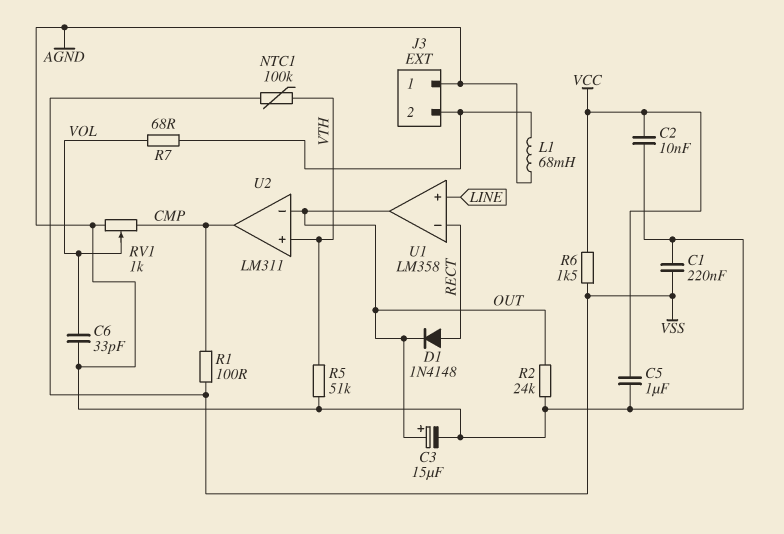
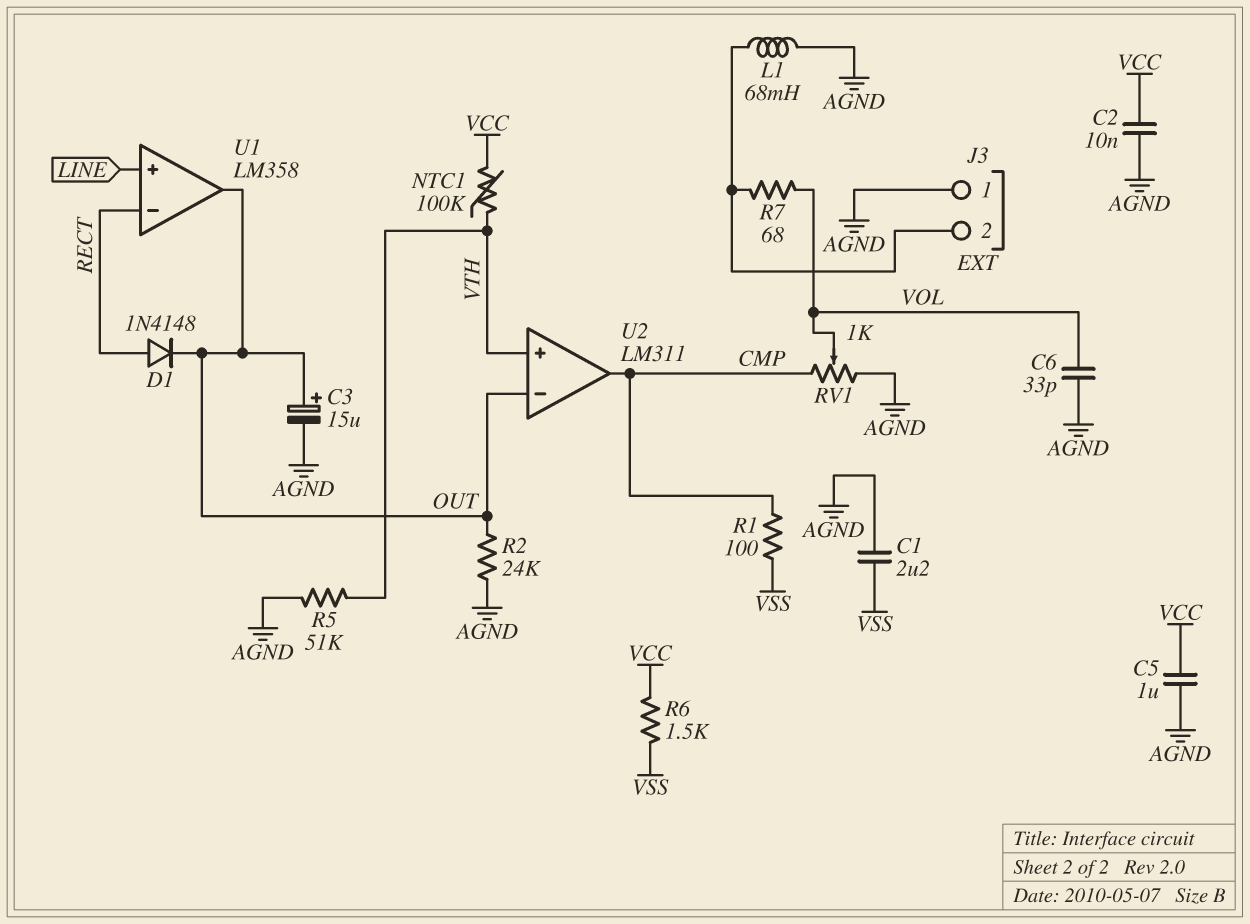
C1: 220nF (AGND, VSS) -> 2.2uF (AGND, VSS)
NTC1: 100k (VSS, VTH) -> 100k (VCC, VTH)

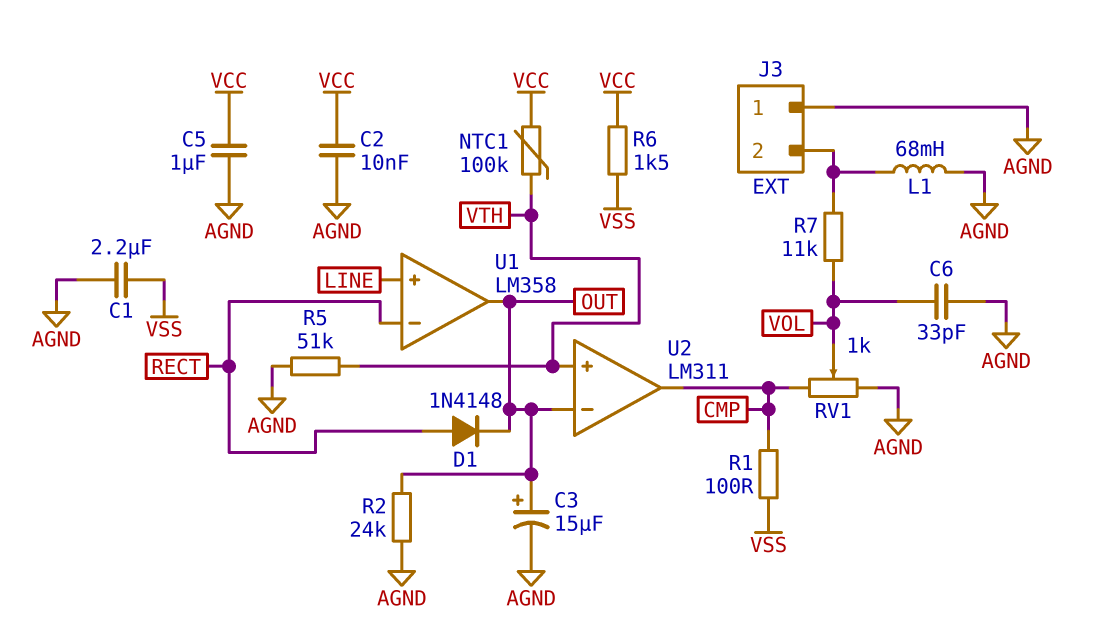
R7: 68 (J3/2, VOL) -> 11k (J3/2, VOL)

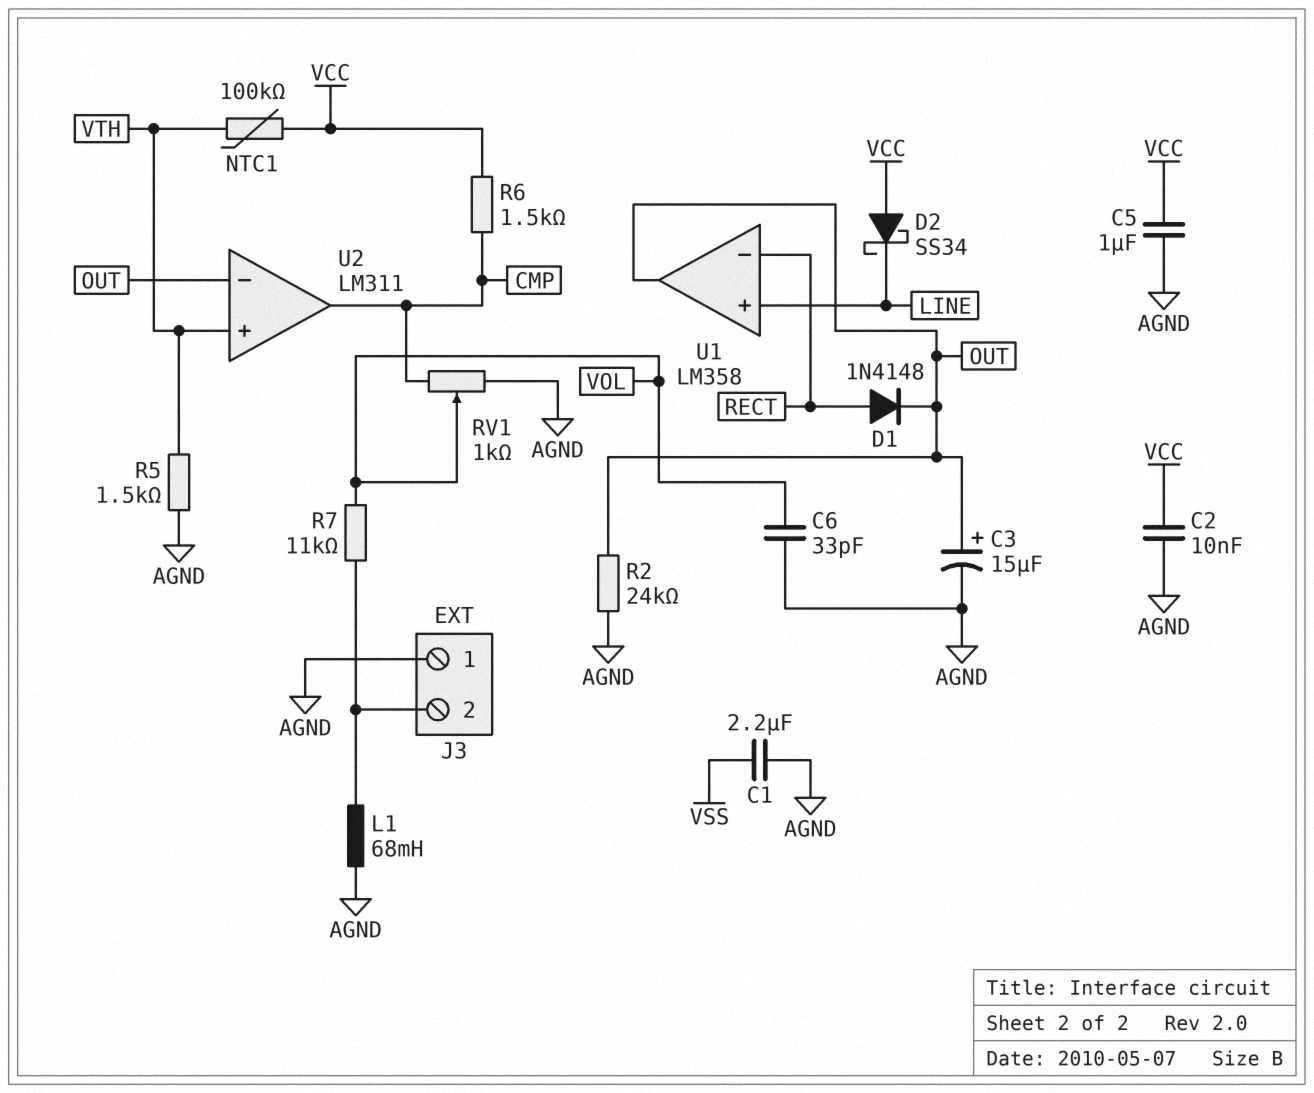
D2: none -> schottky SS34 (A VCC, K LINE)
R1: 100 (CMP, VSS) -> none
R5: 51k (AGND, VTH) -> 1.5k (AGND, VTH)
R6: 1.5k (VCC, VSS) -> 1.5k (CMP, VCC)

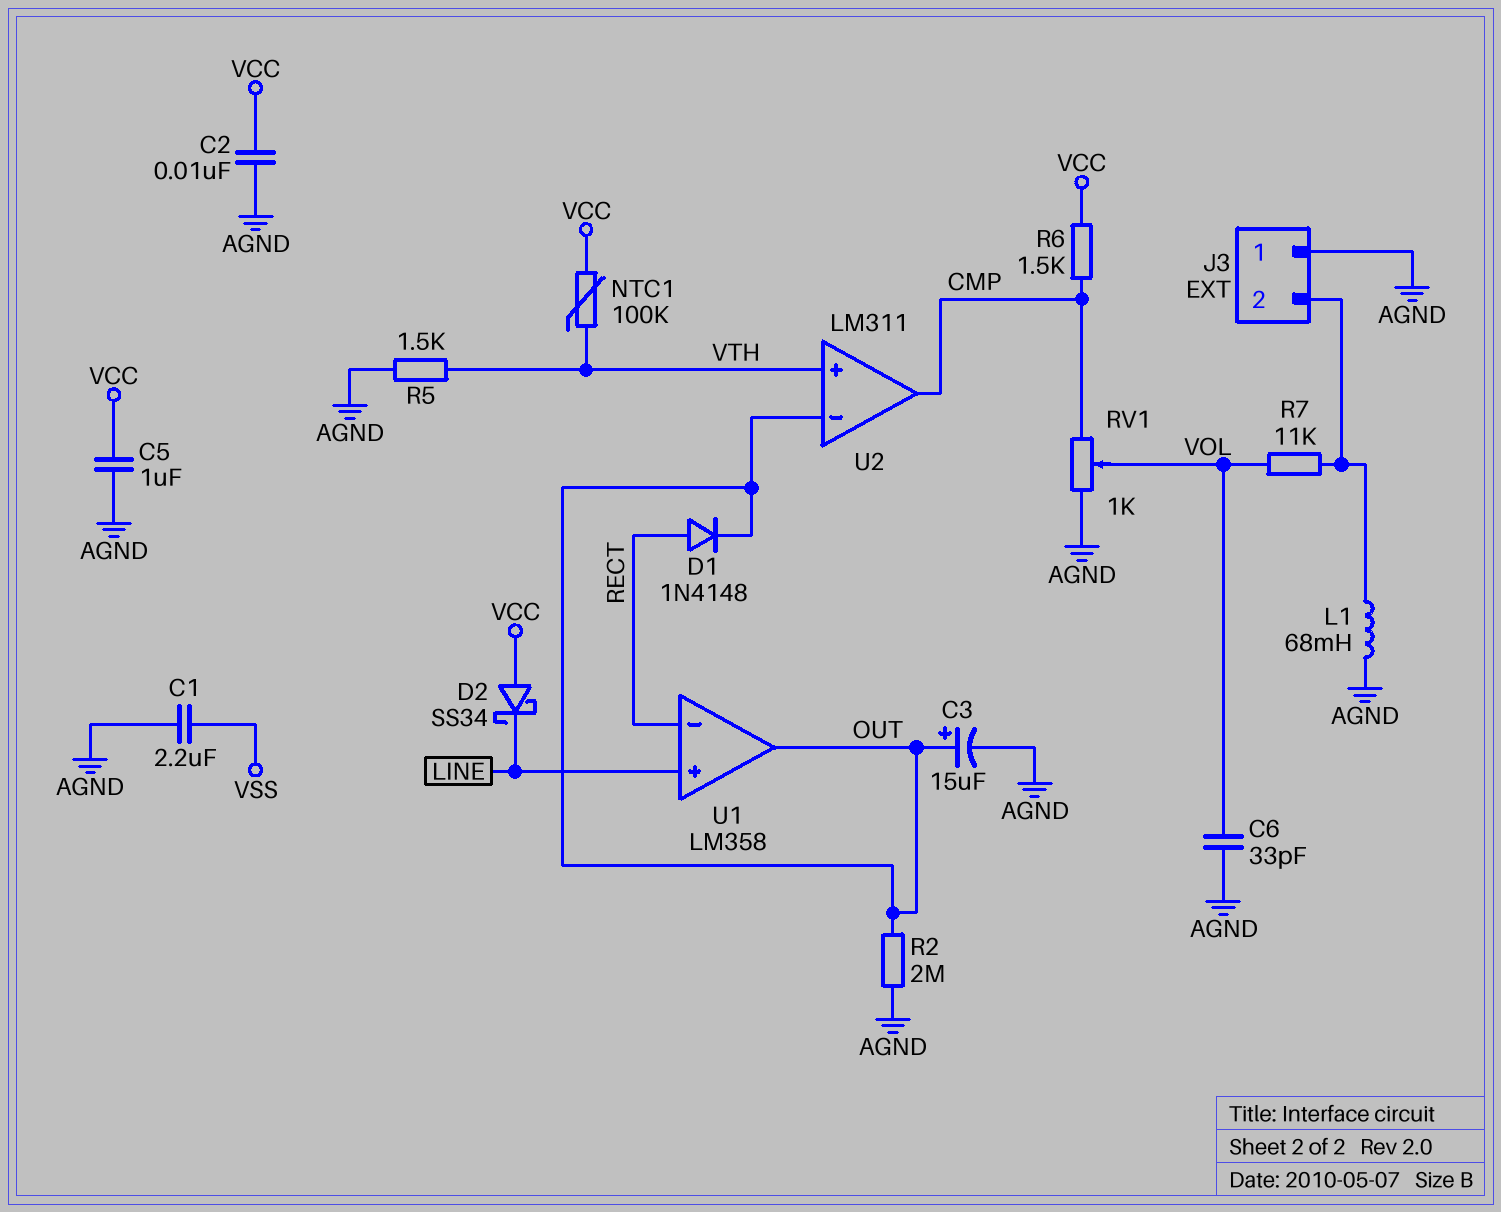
R2: 24k (AGND, OUT) -> 2M (AGND, OUT)

